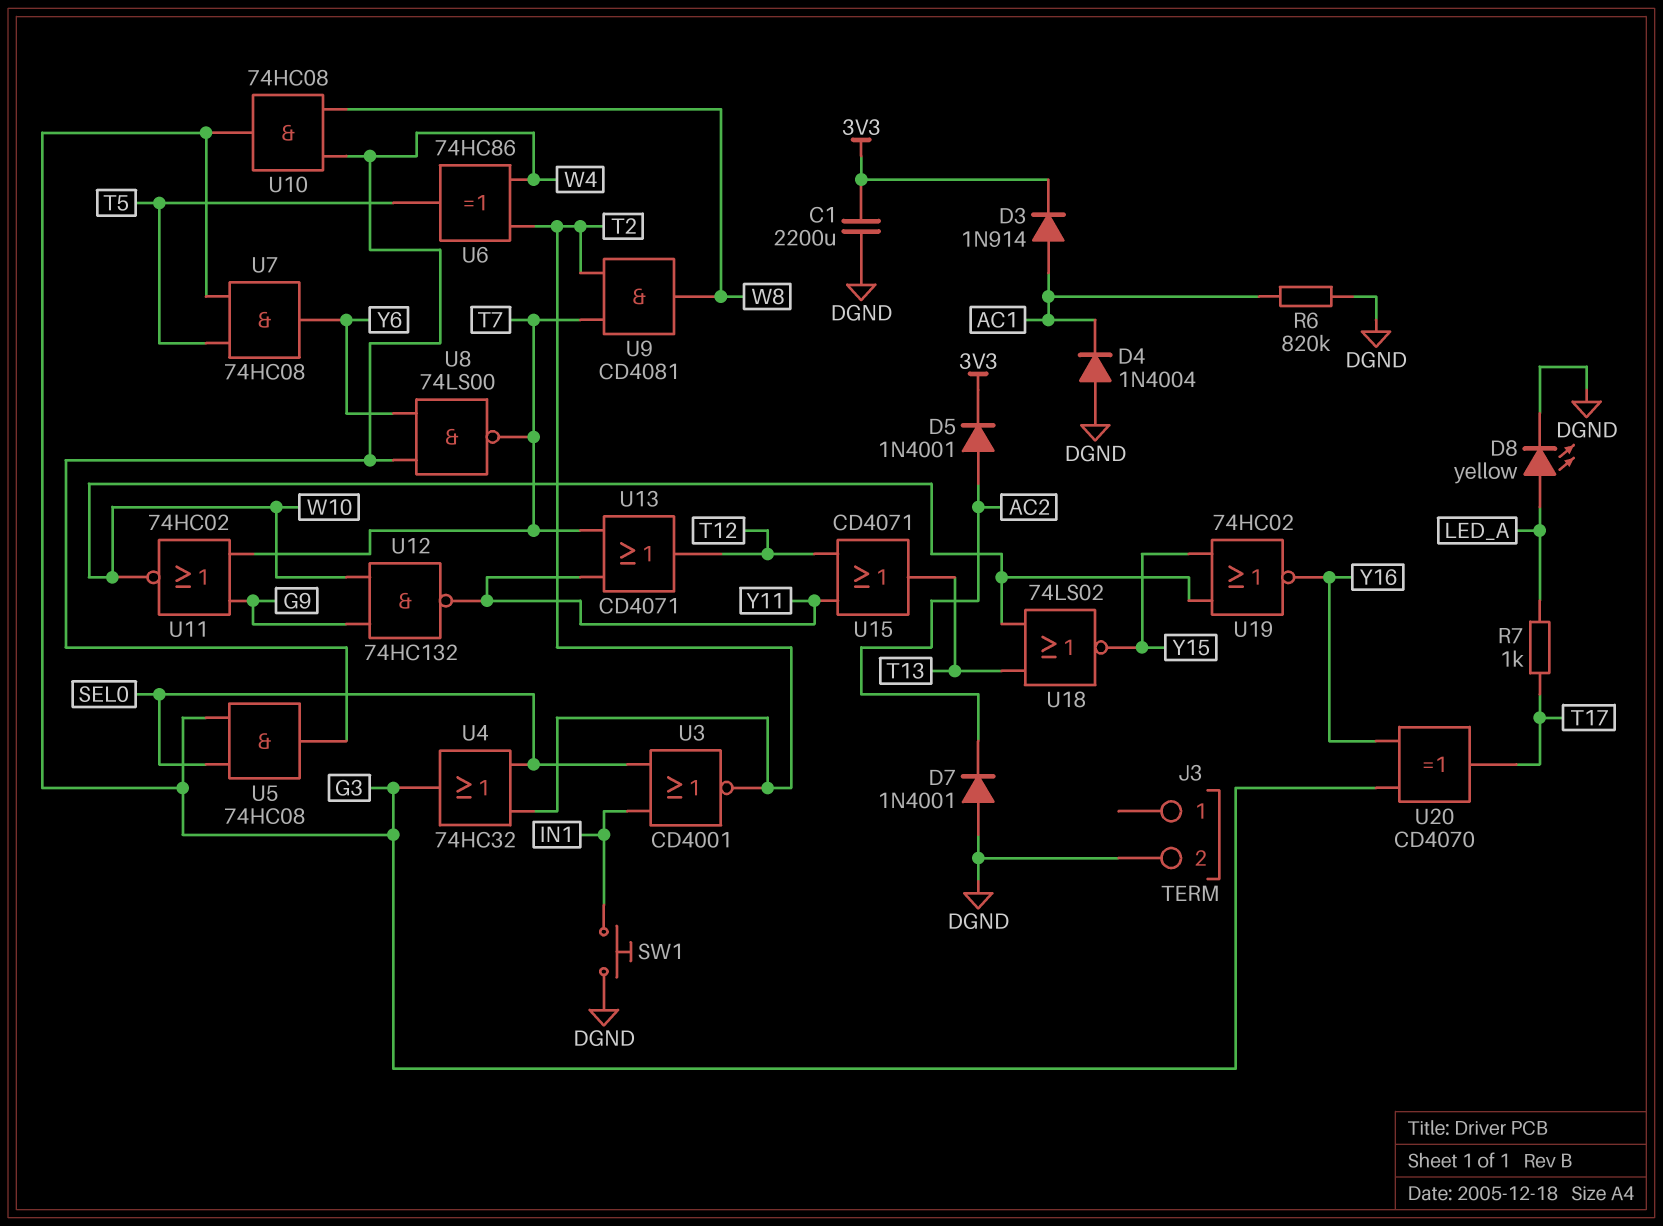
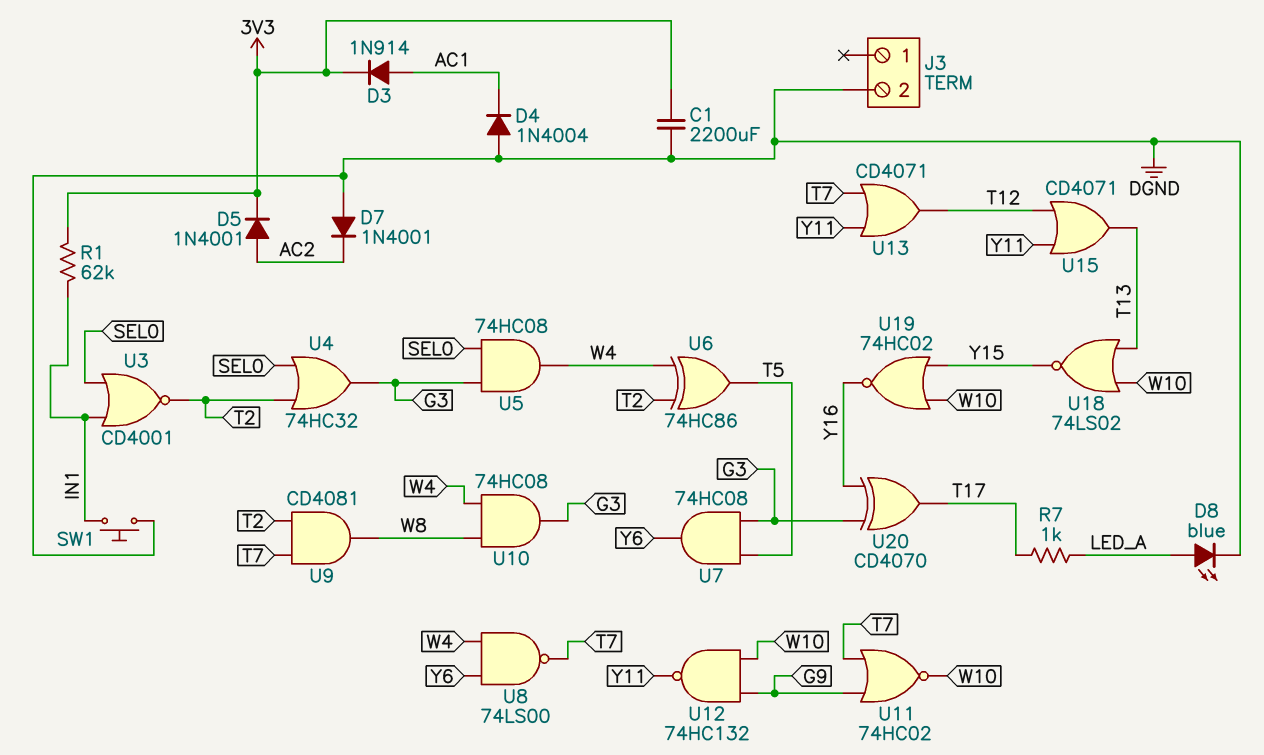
D8: LED yellow (A LED_A, K DGND) -> LED blue (A LED_A, K DGND)
R1: none -> 62k (3V3, IN1)
R6: 820k (AC1, DGND) -> none

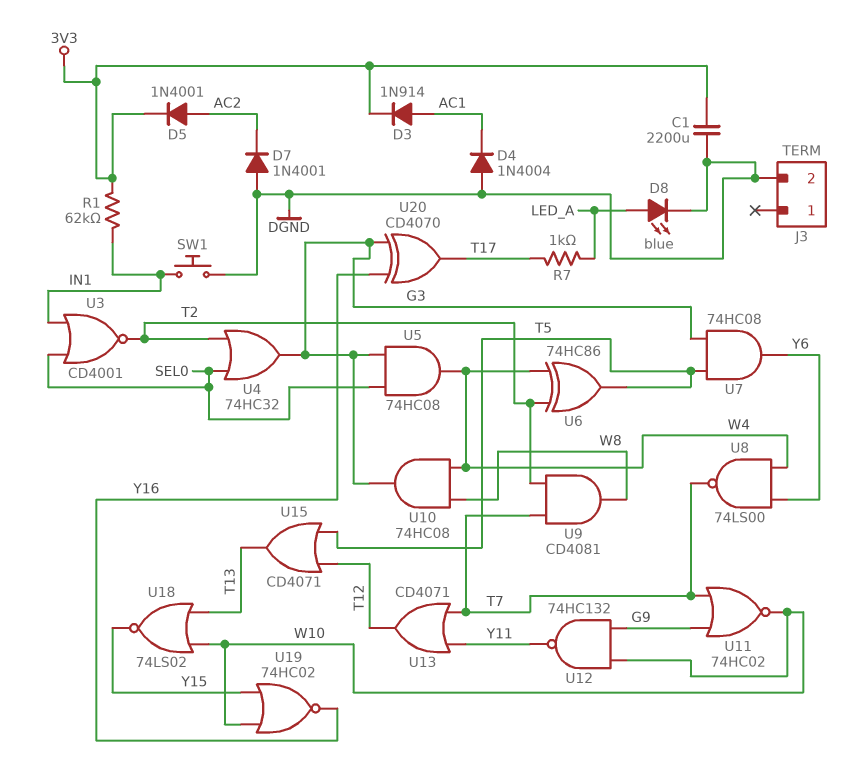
U15: OR CD4071 (in T12, in Y11, out T13) -> OR CD4071 (in T5, in T12, out T13)

